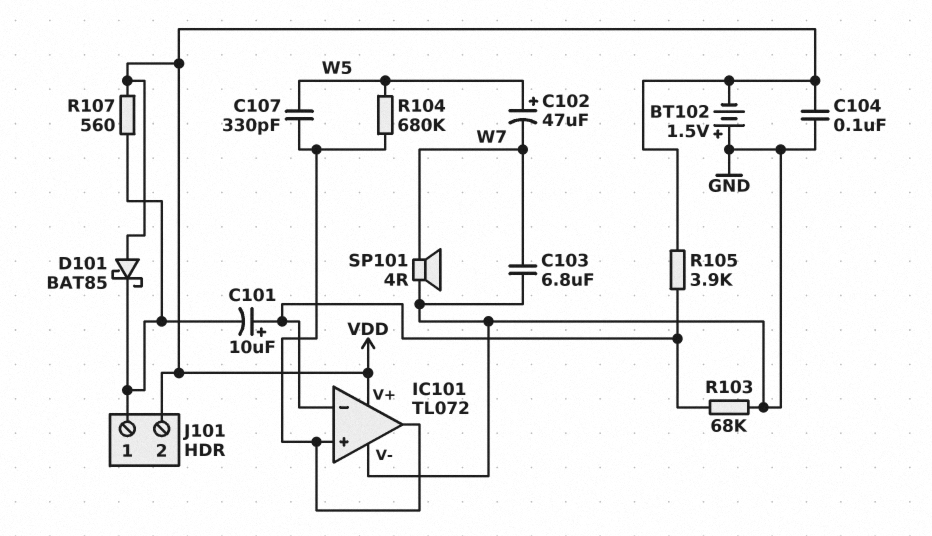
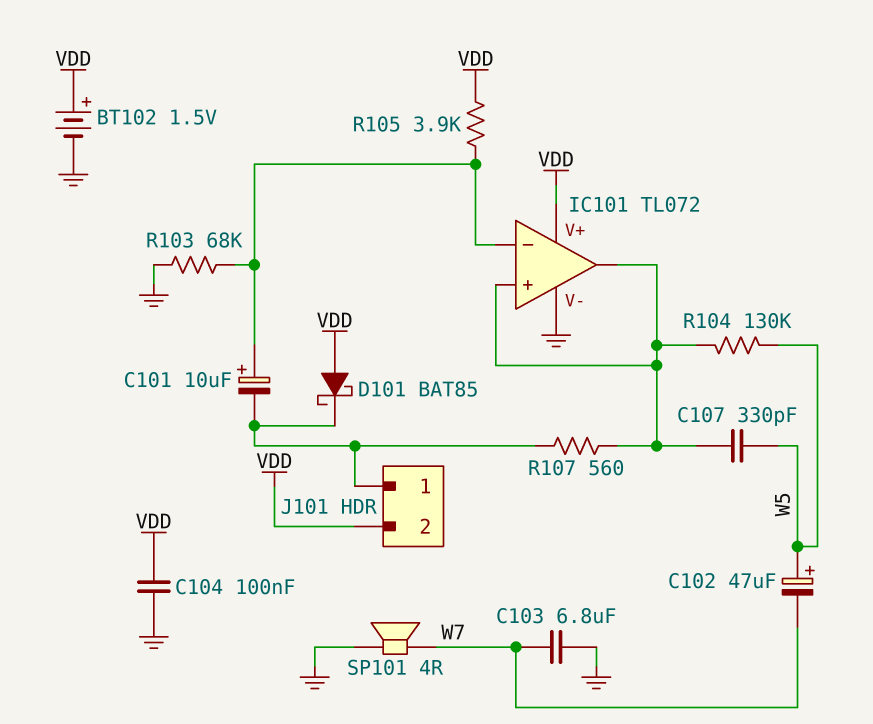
BT102: 1.5V (plus GND, minus VDD) -> 1.5V (plus VDD, minus GND)
R104: 680k (IC101/in+, W5) -> 130k (IC101/in+, W5)
R107: 560 (J101/1, VDD) -> 560 (IC101/in+, J101/1)

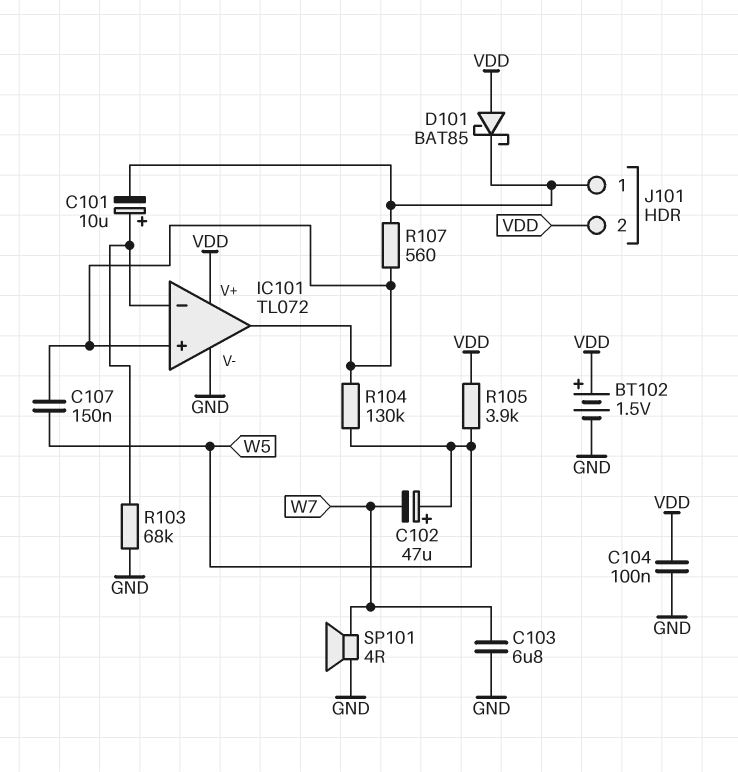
C107: 330pF (IC101/in+, W5) -> 150nF (IC101/in+, W5)
R105: 3.9k (IC101/in-, VDD) -> 3.9k (VDD, W5)

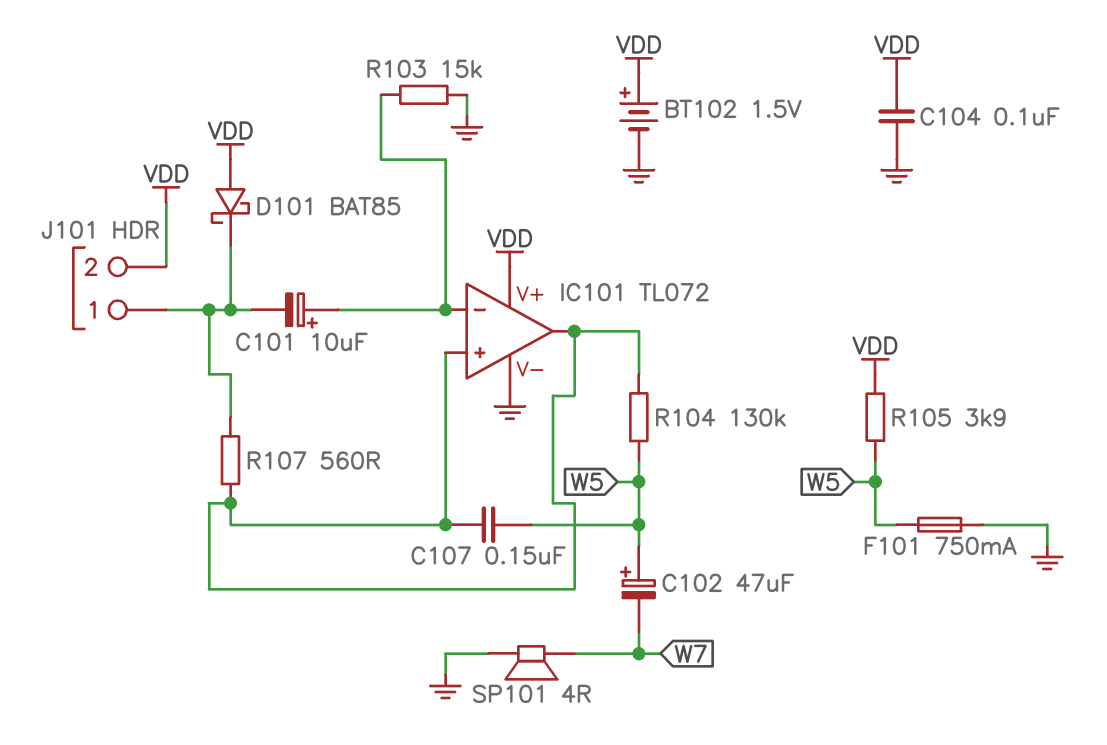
C103: 6.8uF (GND, W7) -> none
F101: none -> 750mA (GND, W5)
R103: 68k (GND, IC101/in-) -> 15k (GND, IC101/in-)

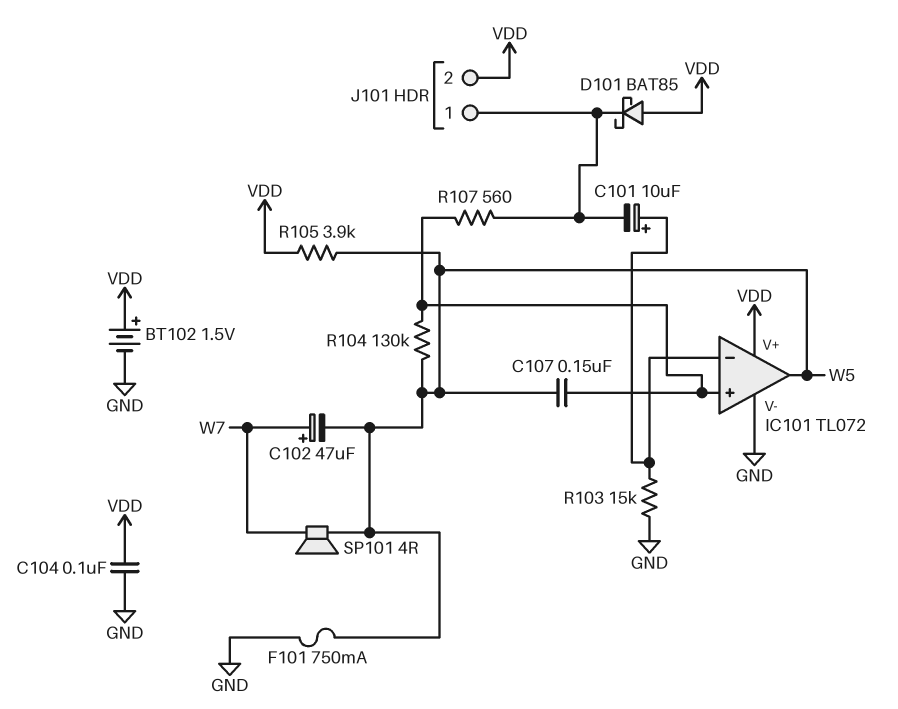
C102: 47uF (plus W5, minus W7) -> 47uF (plus W7, minus W5)
IC101 pin out: IC101/in+ -> W5
SP101: speaker 4R (GND, W7) -> speaker 4R (W5, W7)

